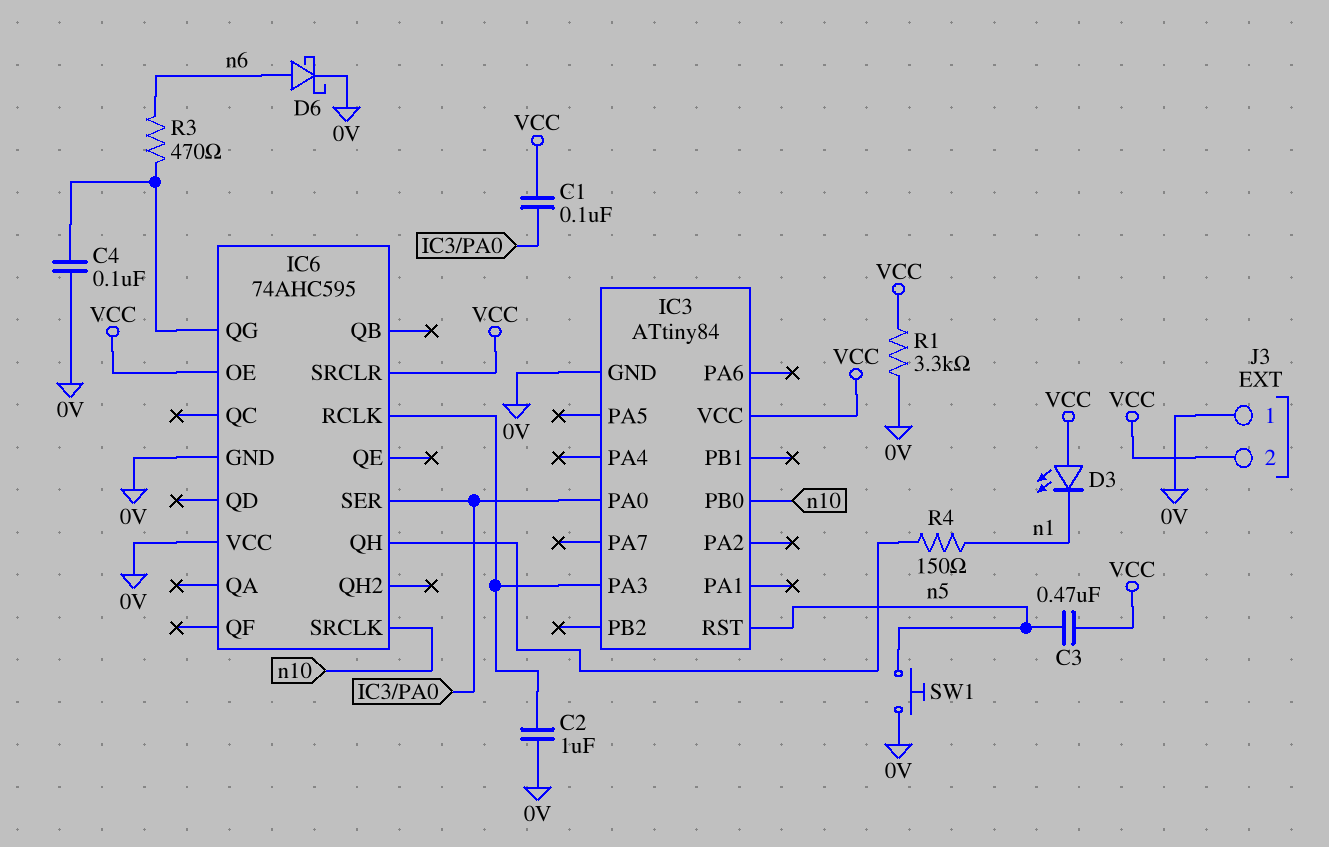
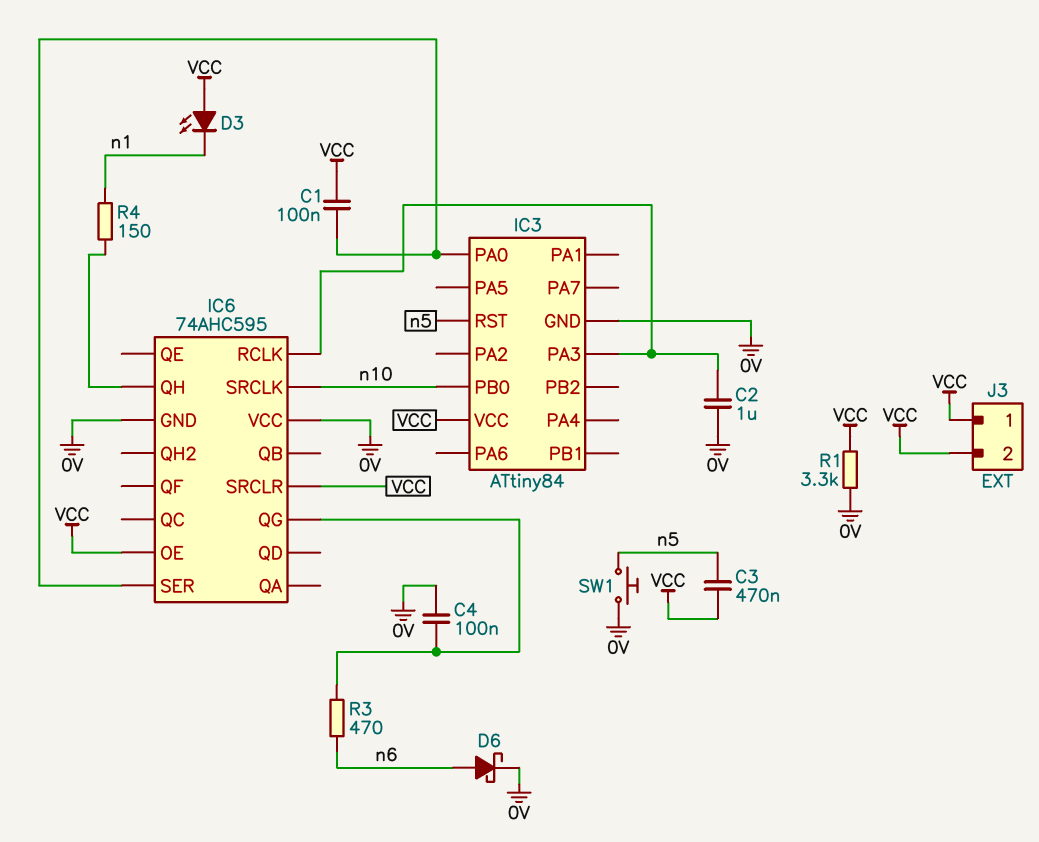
J3 pin 1: 0V -> VCC

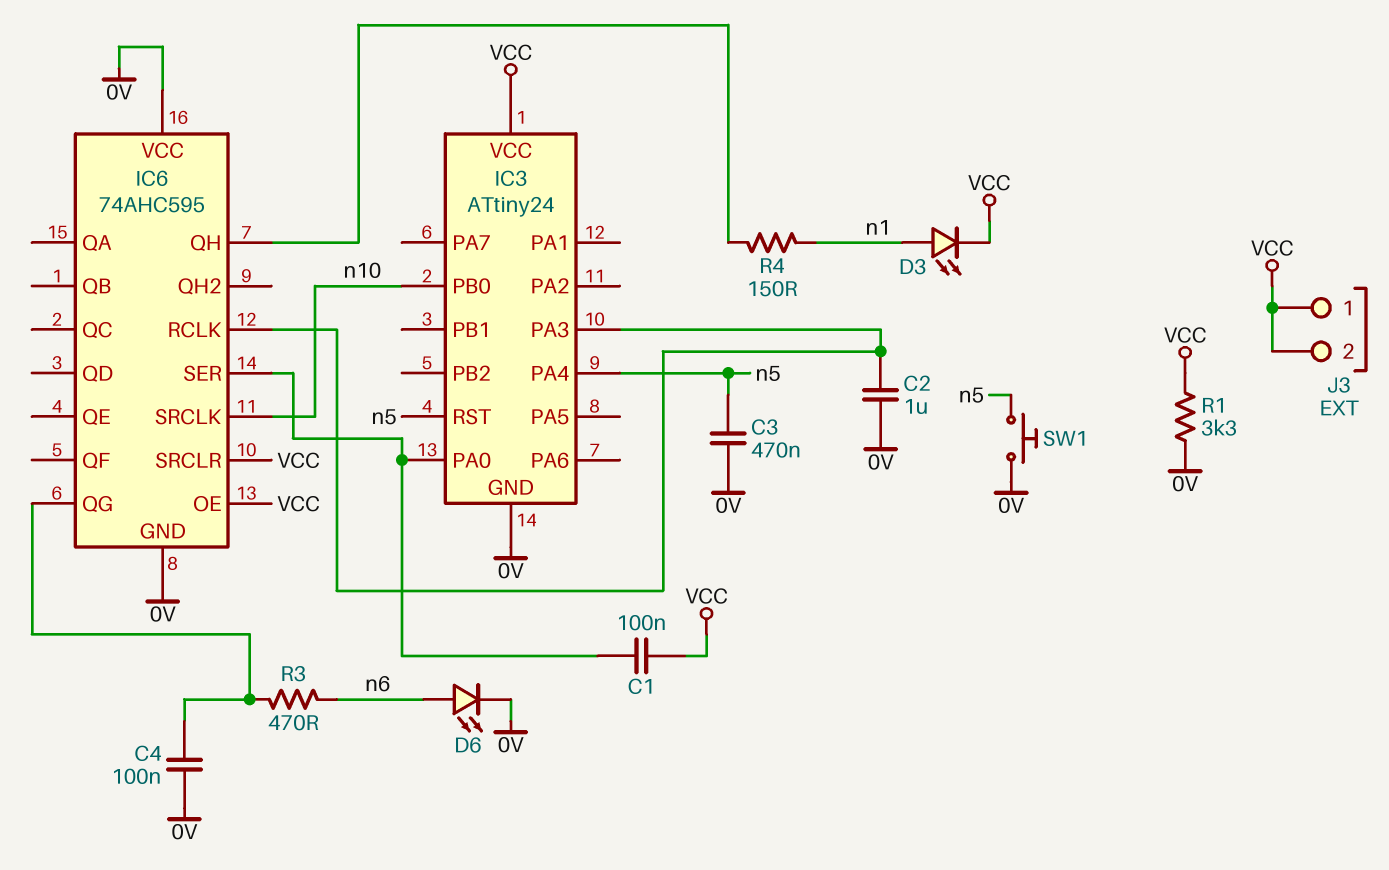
C3: 470nF (VCC, n5) -> 470nF (0V, n5)
D3: LED (A VCC, K n1) -> LED (A n1, K VCC)
D6: schottky (A n6, K 0V) -> LED (A n6, K 0V)
IC3: ATtiny84 -> ATtiny24
IC3 pin PA4: none -> n5

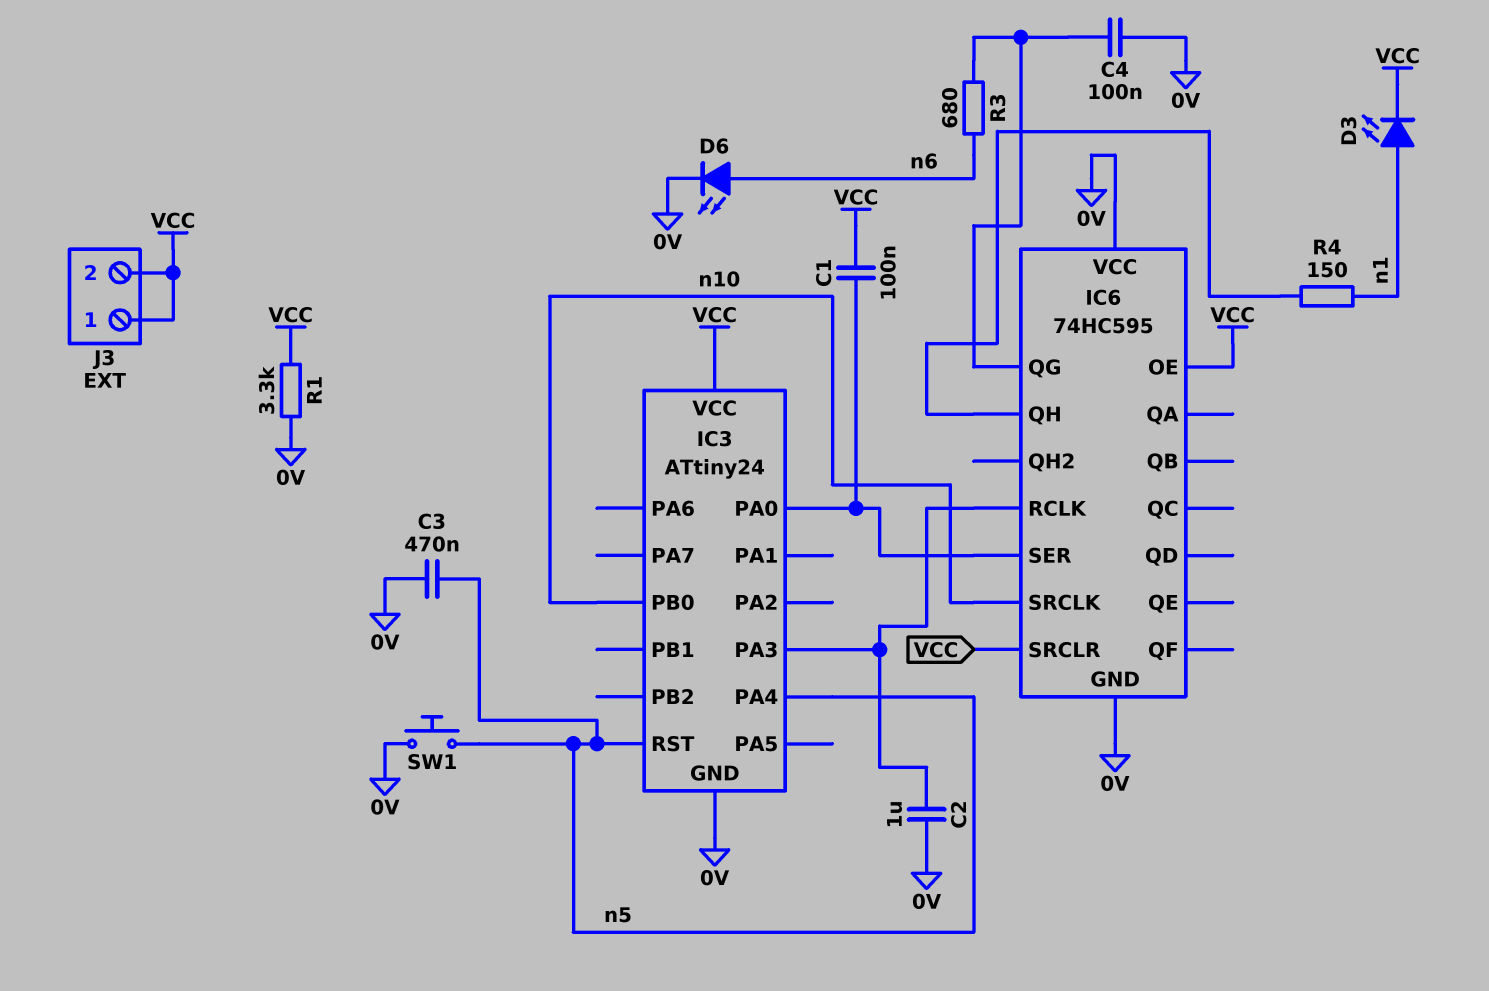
IC6: 74AHC595 -> 74HC595
R3: 470 (IC6/QG, n6) -> 680 (IC6/QG, n6)

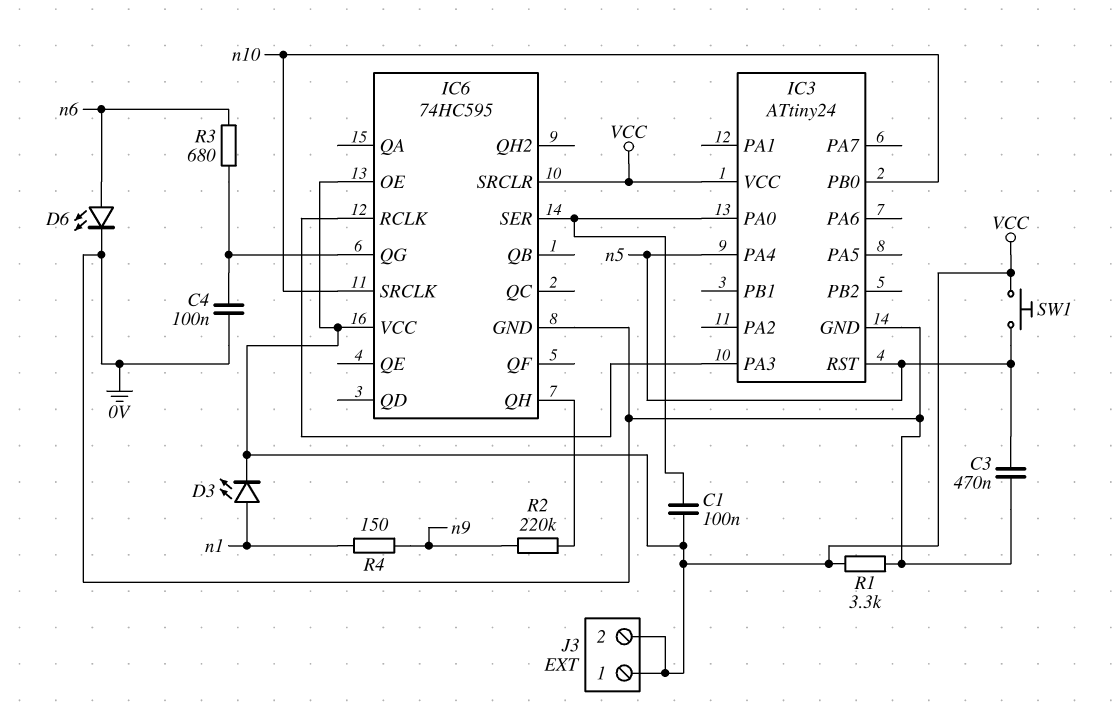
C2: 1uF (0V, IC3/PA3) -> none
IC6 pin VCC: 0V -> VCC
R2: none -> 220k (IC6/QH, n9)
R4: 150 (IC6/QH, n1) -> 150 (n1, n9)
SW1: button (0V, n5) -> button (VCC, n5)

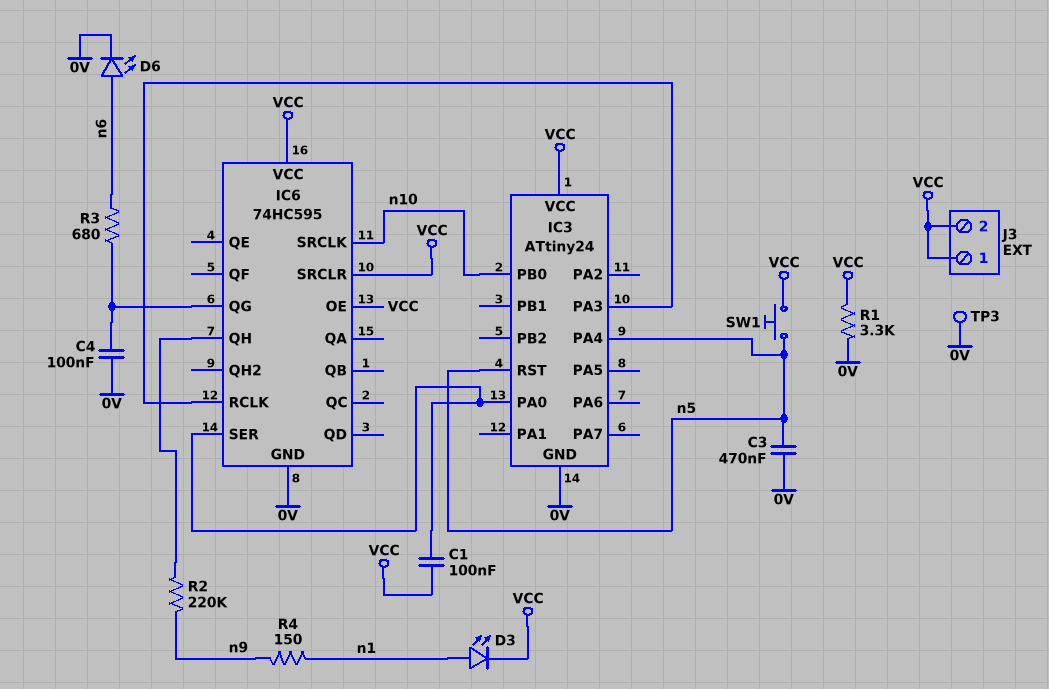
TP3: none -> test point (0V)

